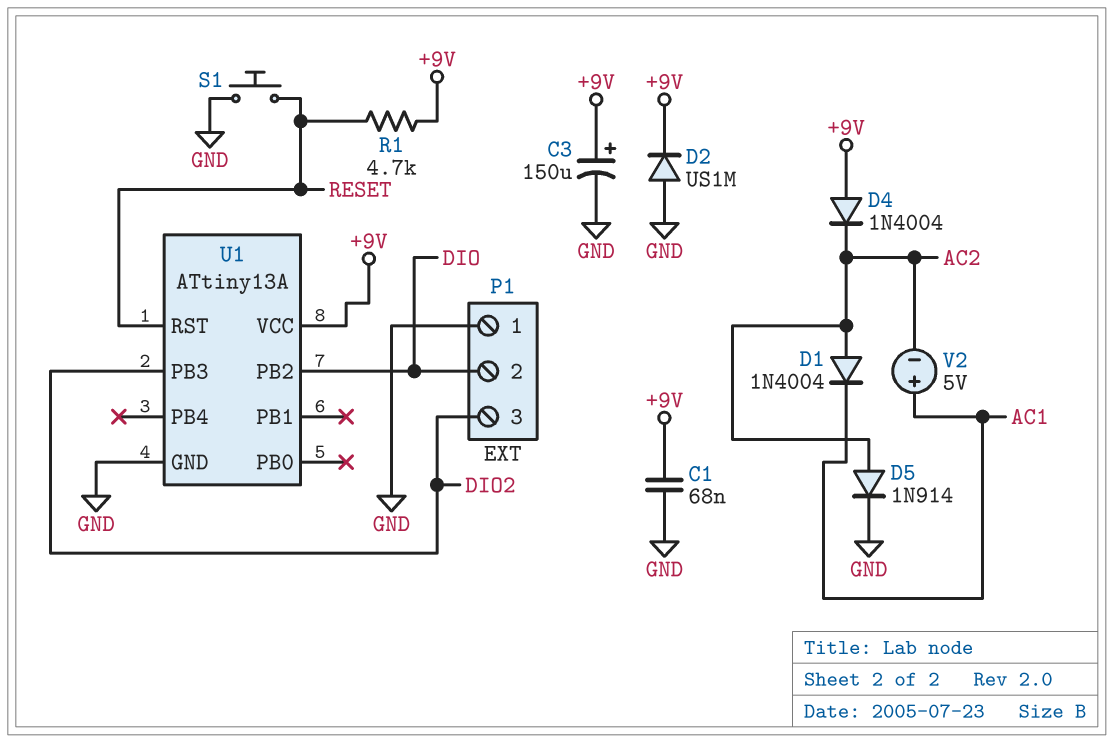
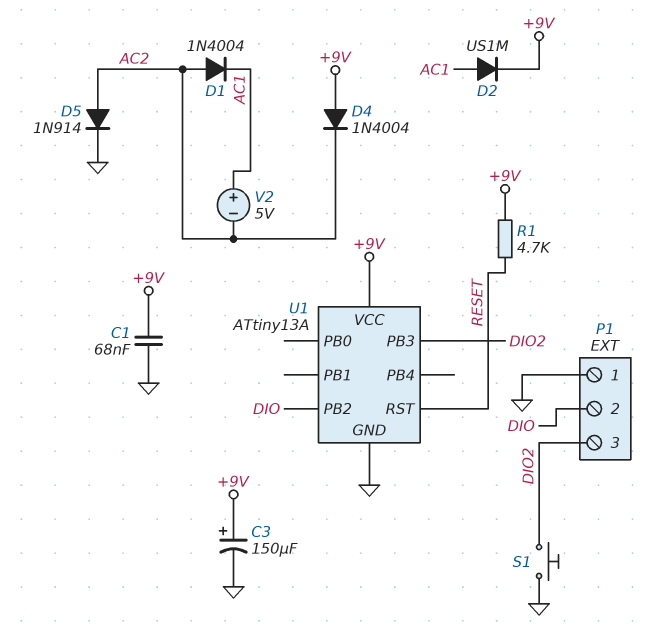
D2: diode US1M (A GND, K +9V) -> diode US1M (A AC1, K +9V)
S1: button (GND, RESET) -> button (DIO2, GND)

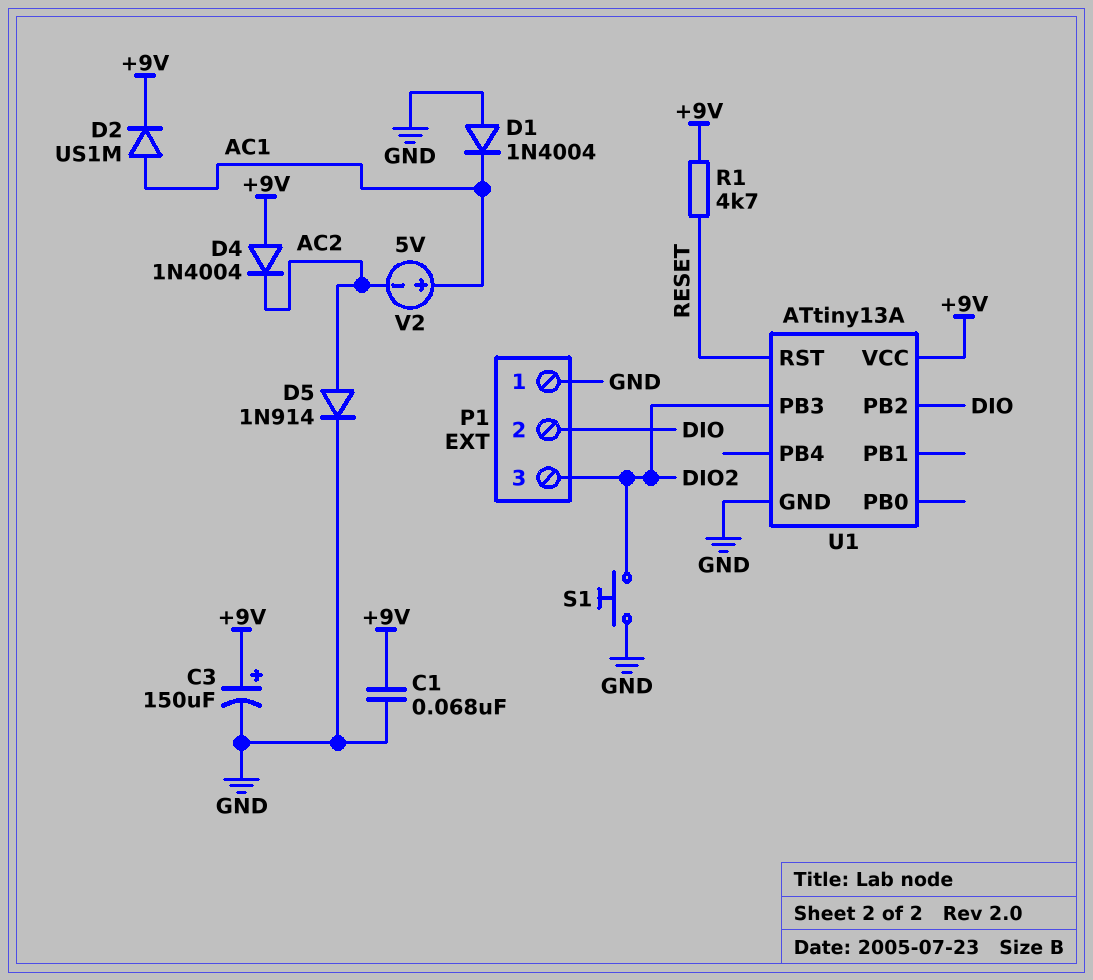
D1: diode 1N4004 (A AC2, K AC1) -> diode 1N4004 (A GND, K AC1)

